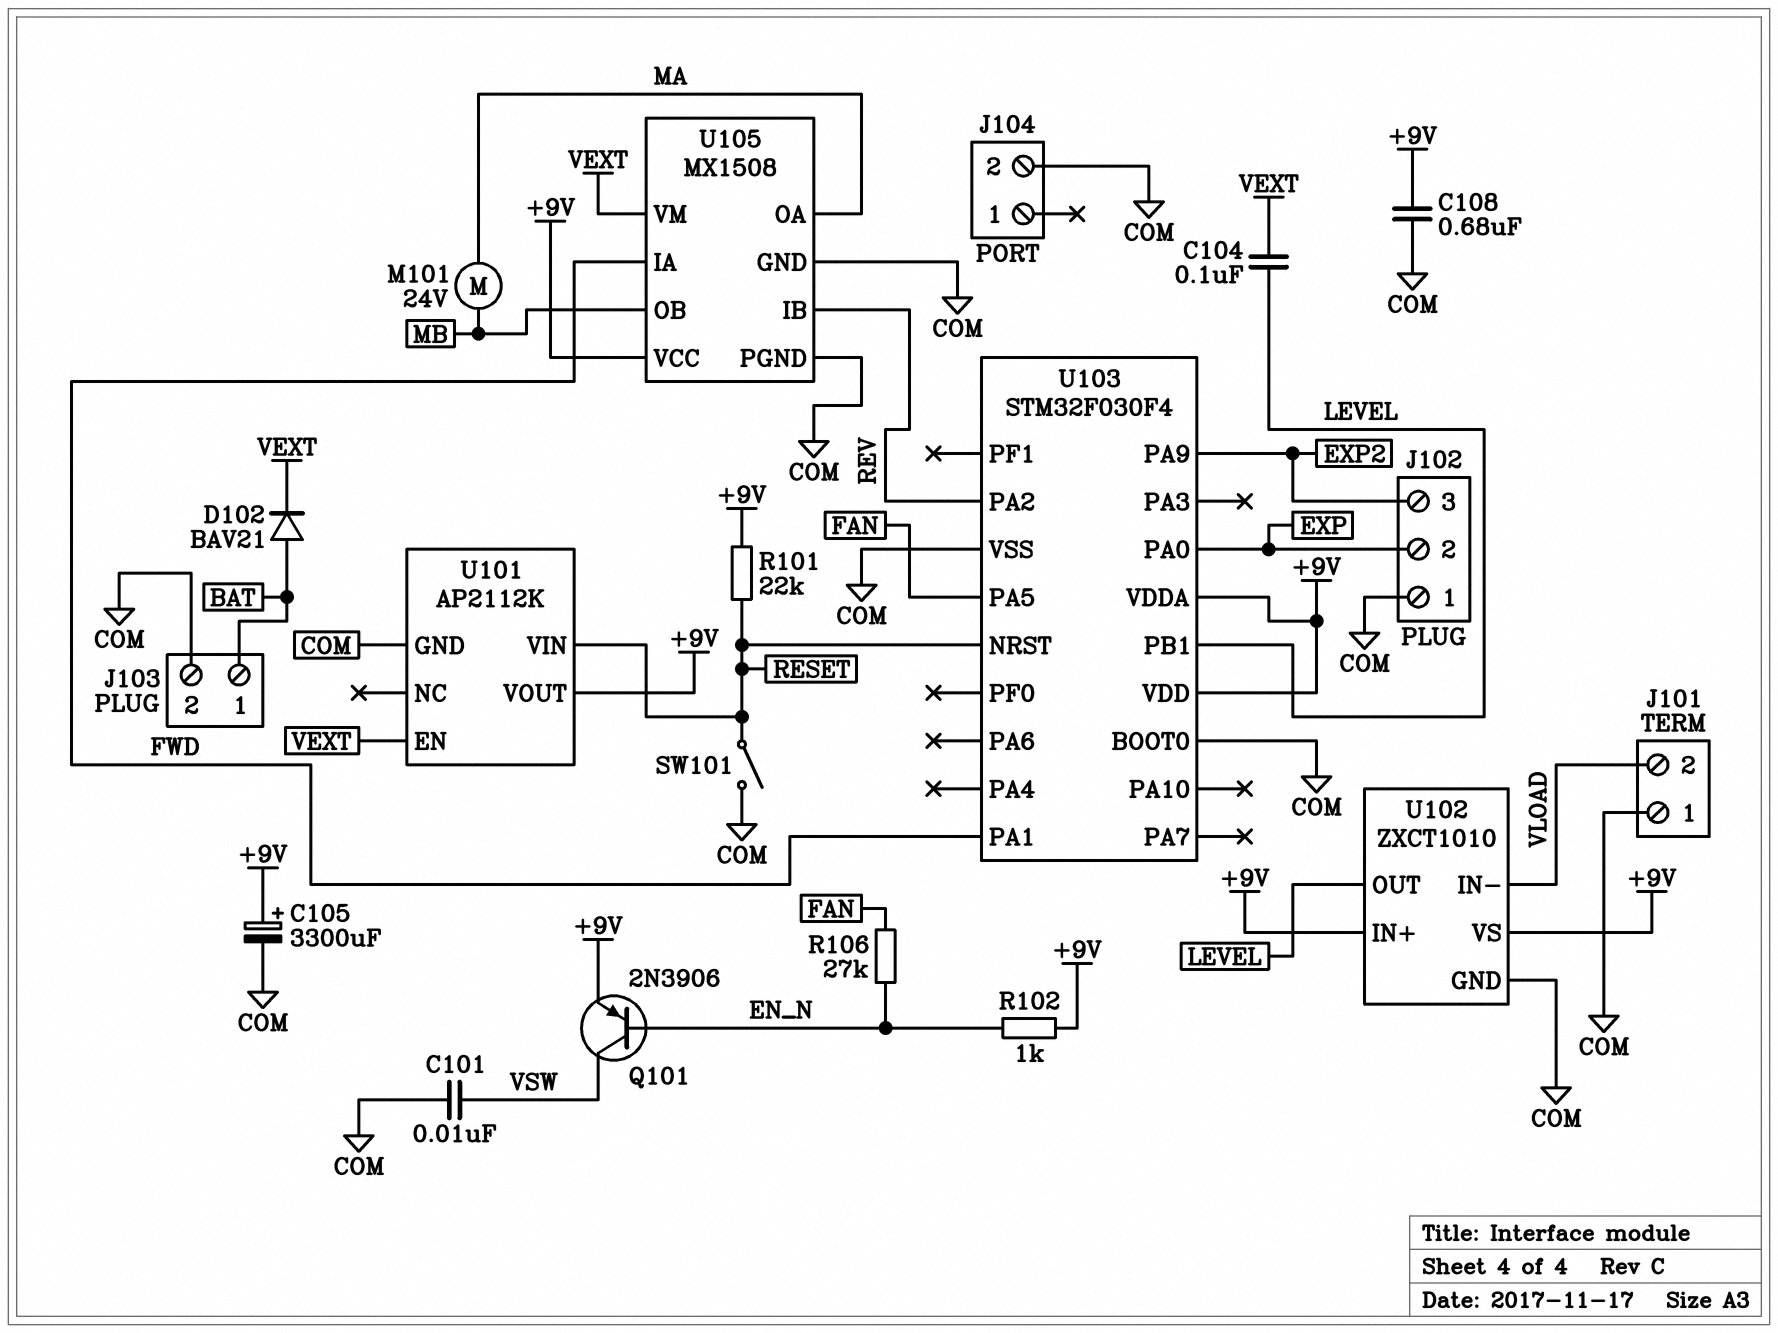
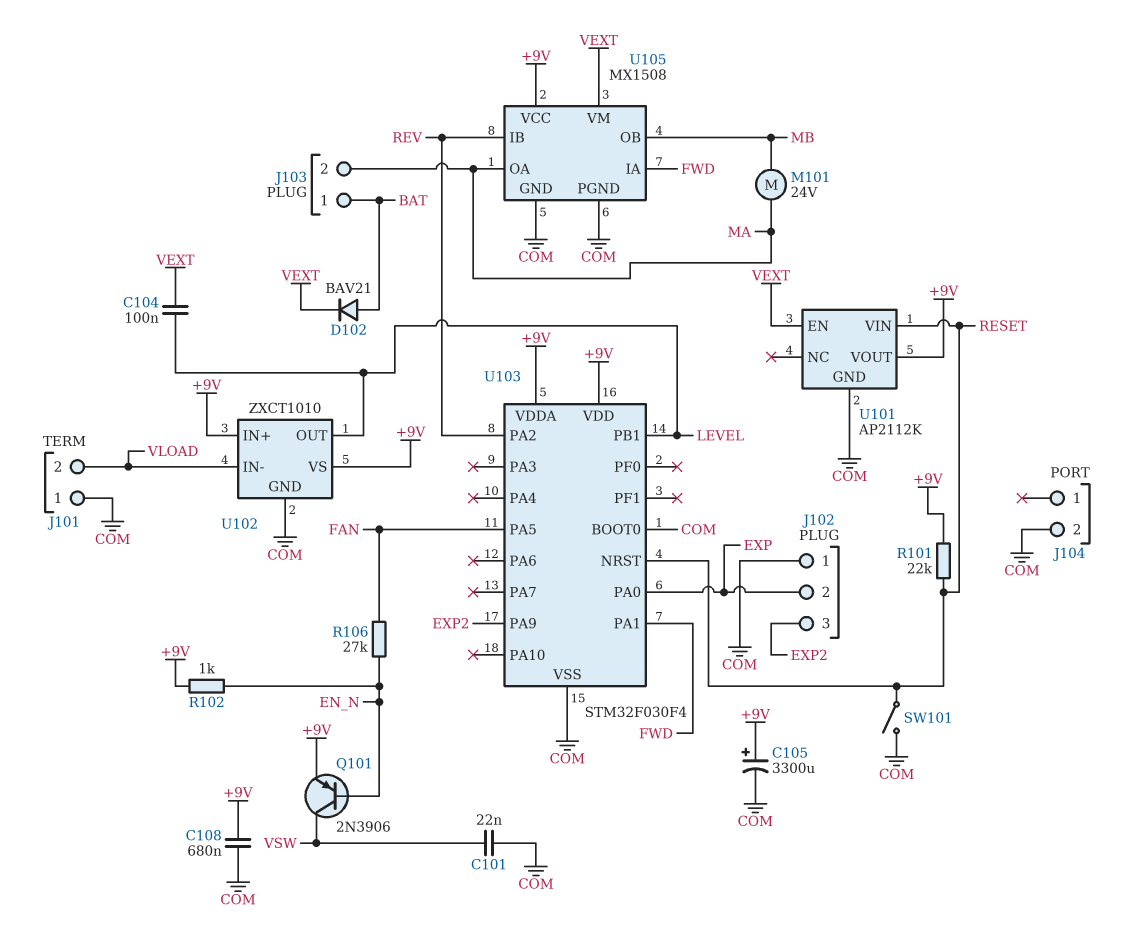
C101: 10nF (COM, VSW) -> 22nF (COM, VSW)
J103 pin 2: COM -> MA

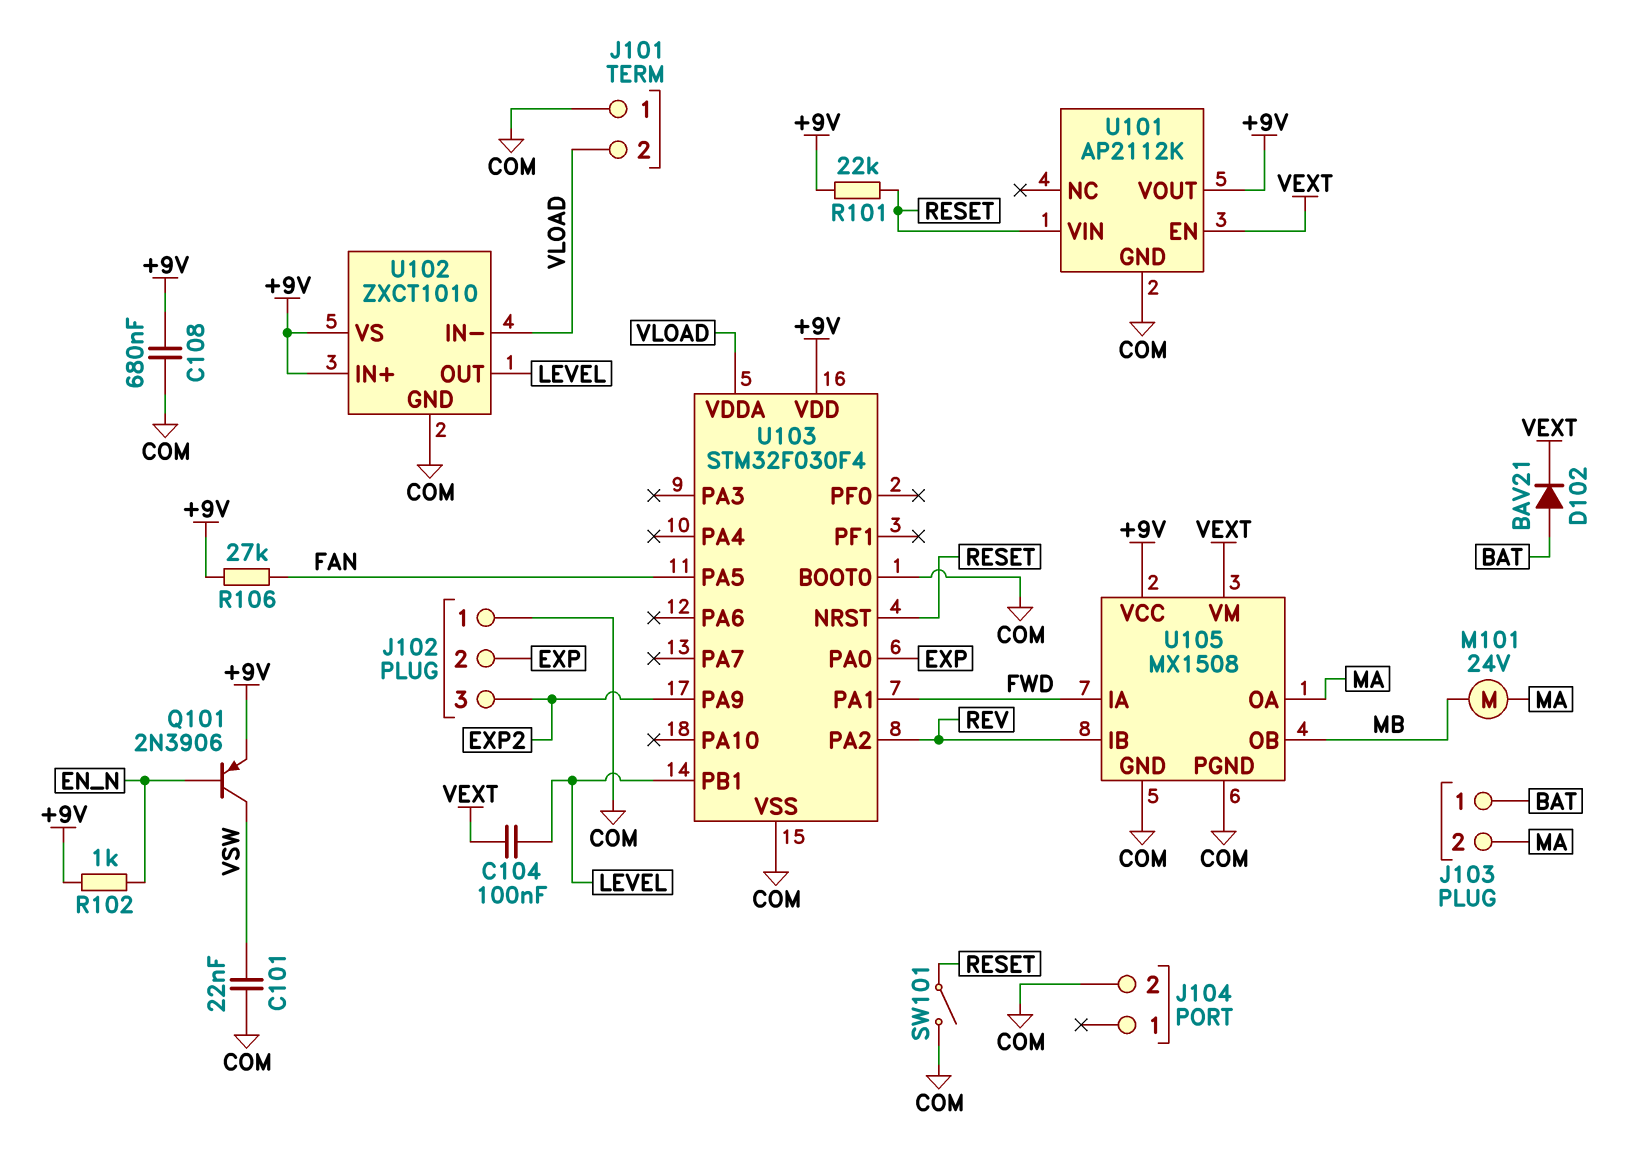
C105: 3300uF (plus +9V, minus COM) -> none
R106: 27k (EN_N, FAN) -> 27k (+9V, FAN)
U103 pin VDDA: +9V -> VLOAD

